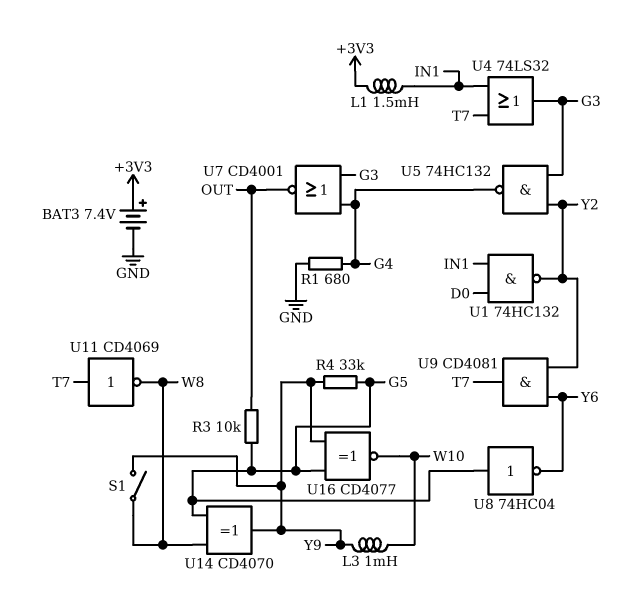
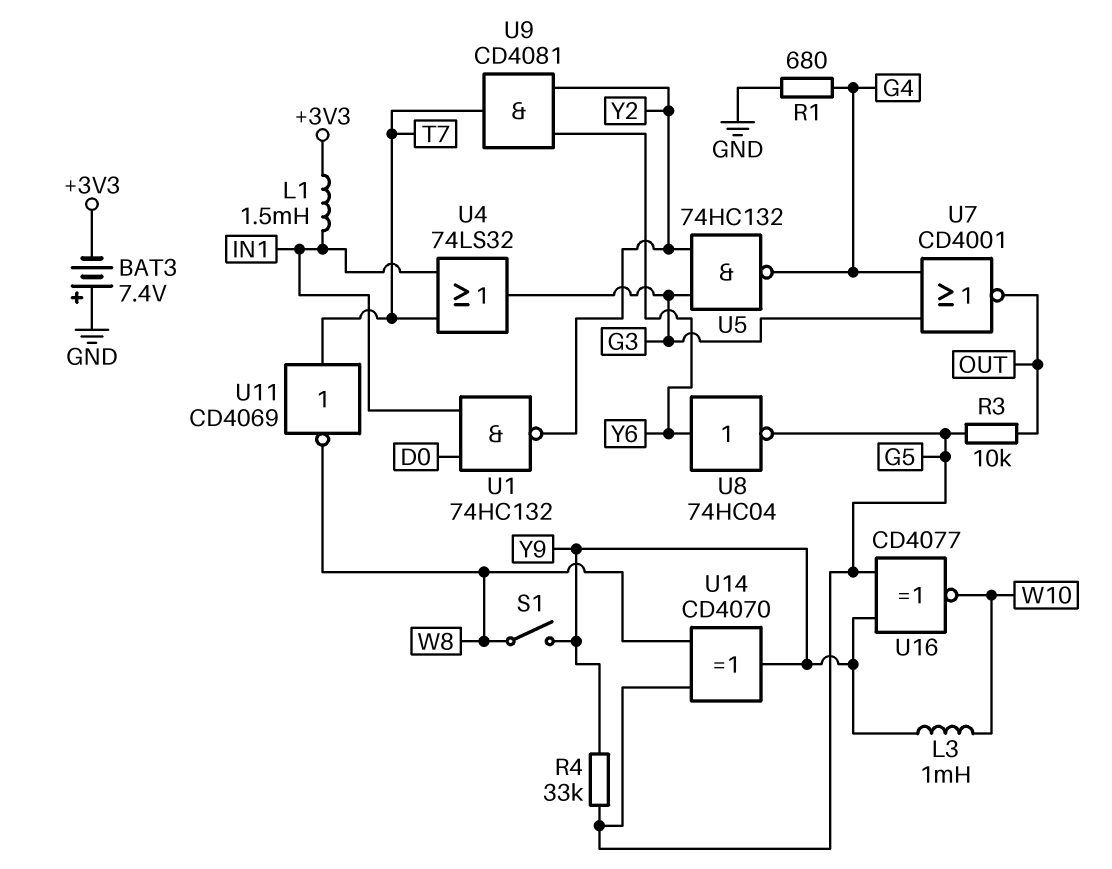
BAT3: 7.4V (plus +3V3, minus GND) -> 7.4V (plus GND, minus +3V3)
U8: NOT 74HC04 (in G5, out Y6) -> NOT 74HC04 (in Y6, out G5)

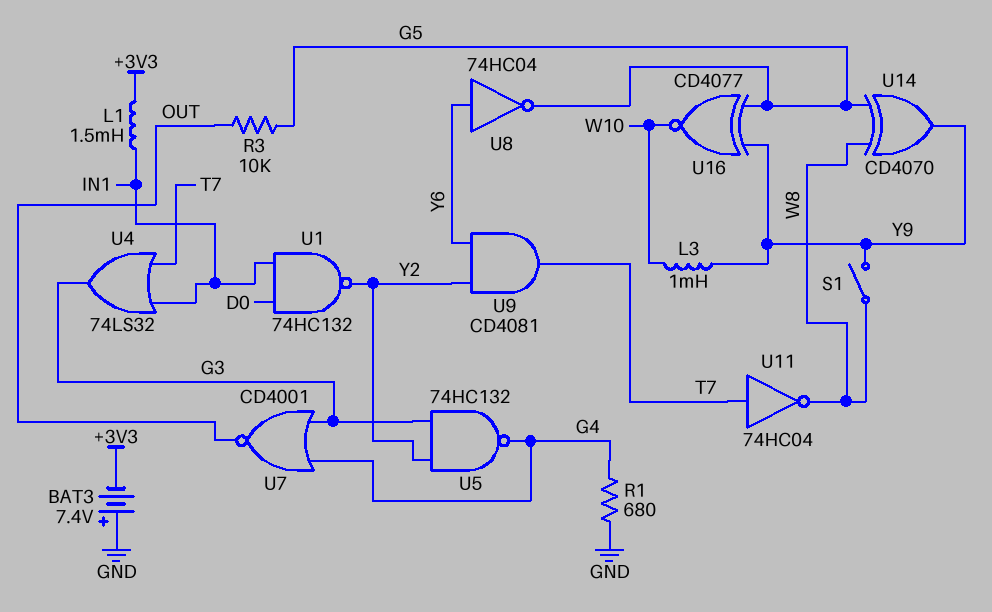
R4: 33k (G5, Y9) -> none
U11: NOT CD4069 (in T7, out W8) -> NOT 74HC04 (in T7, out W8)

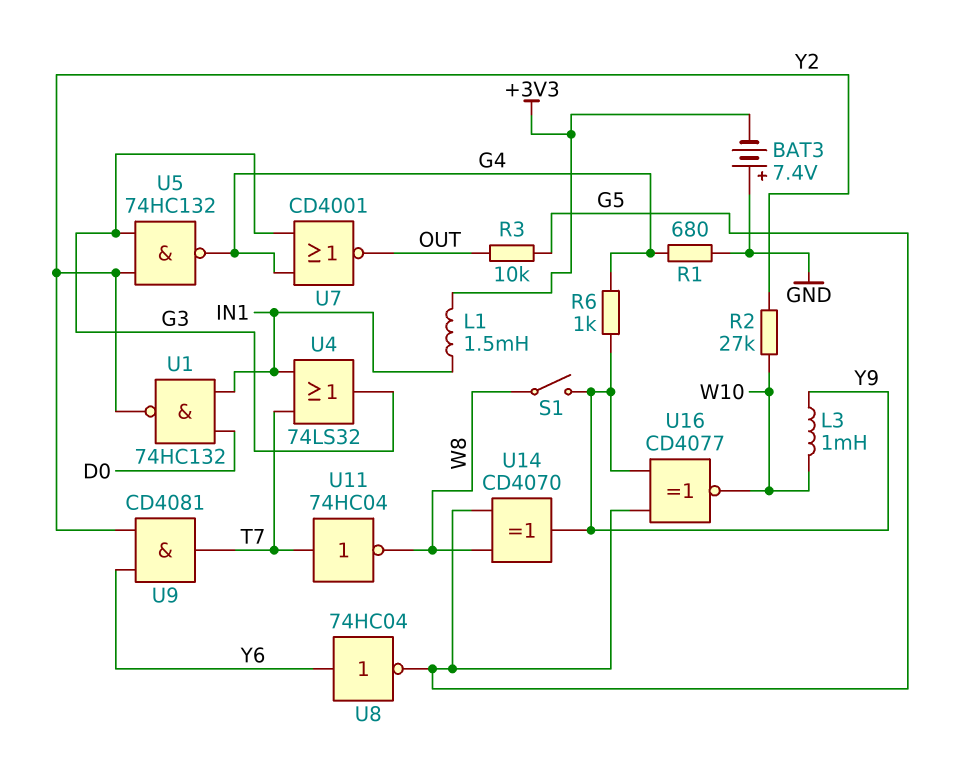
R2: none -> 27k (W10, Y2)
R6: none -> 1k (G4, Y9)

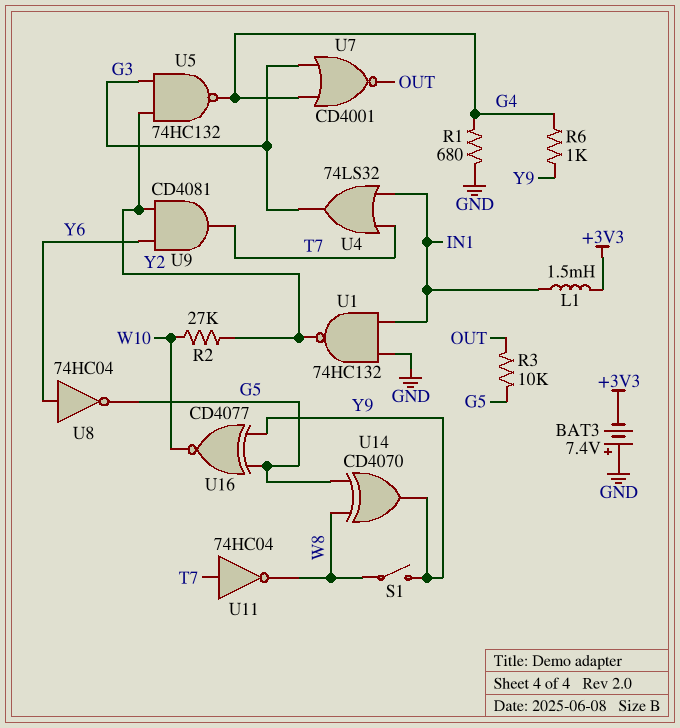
L3: 1mH (W10, Y9) -> none
U1: NAND 74HC132 (in D0, in IN1, out Y2) -> NAND 74HC132 (in GND, in IN1, out Y2)

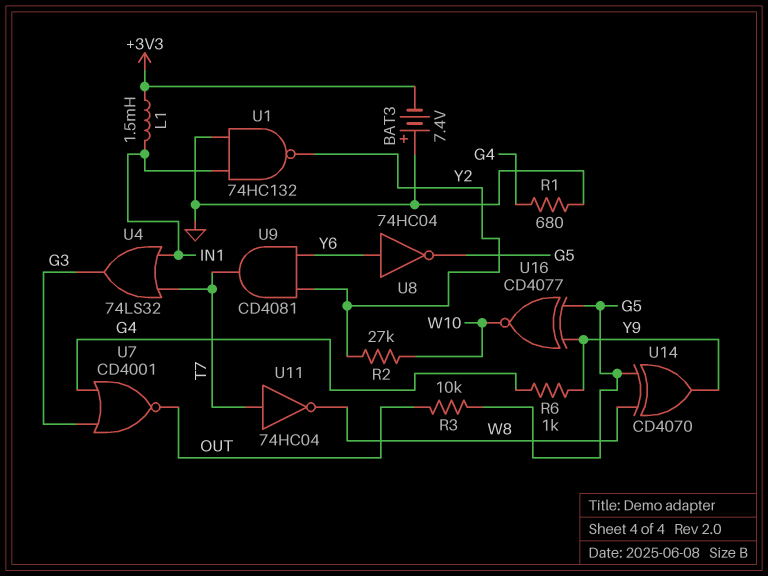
S1: switch (W8, Y9) -> none
U5: NAND 74HC132 (in G3, in Y2, out G4) -> none

